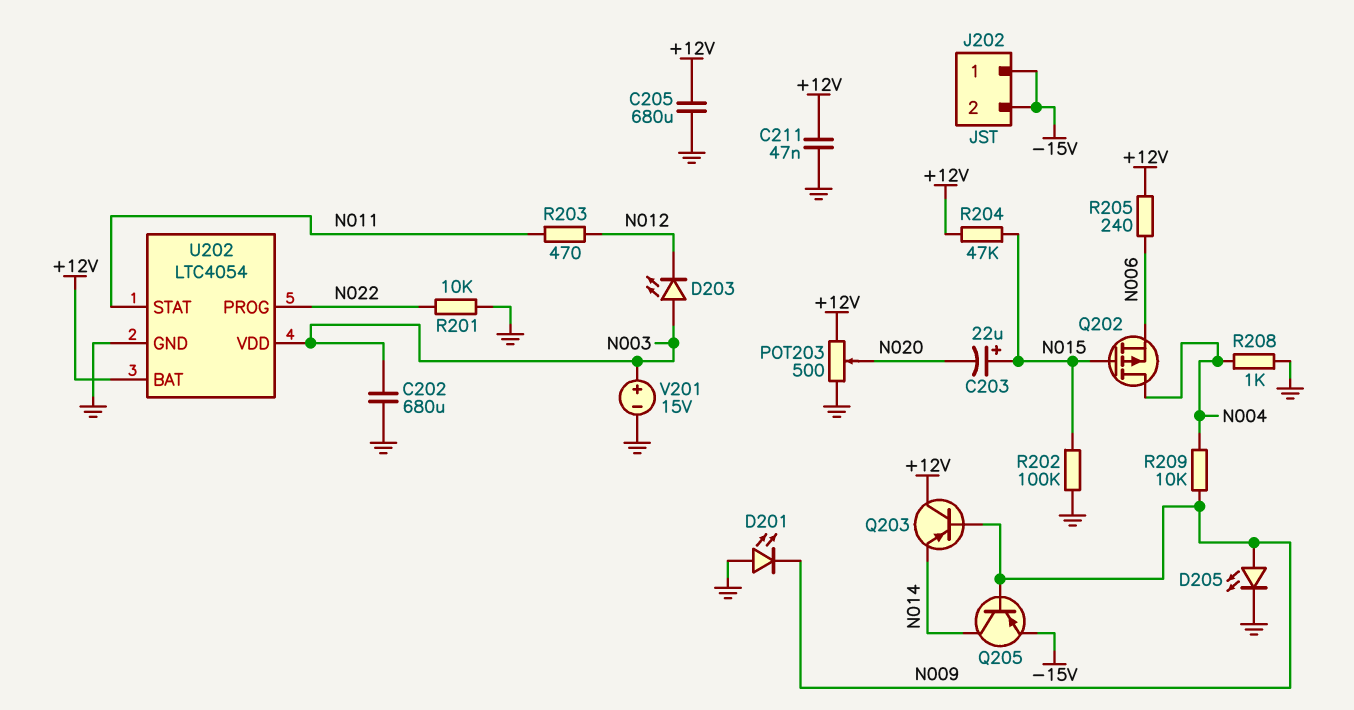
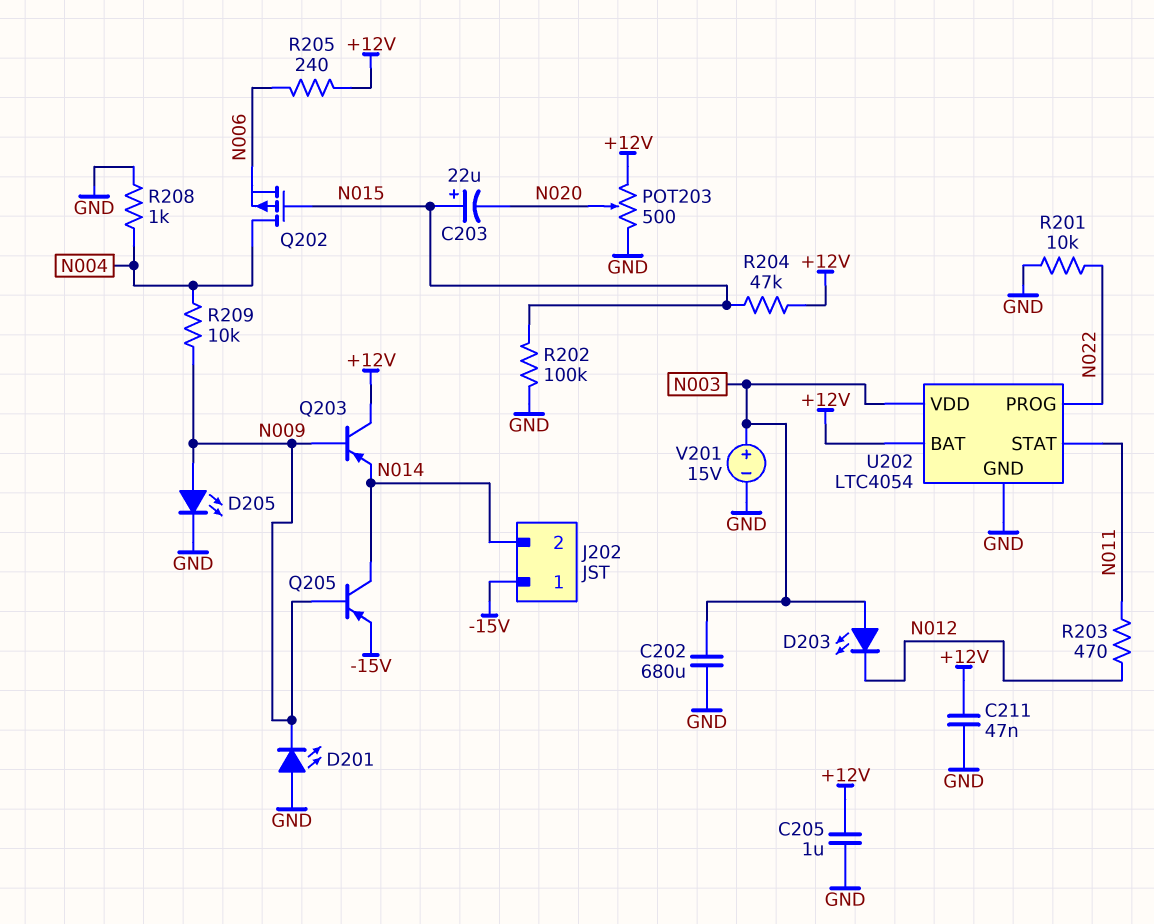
C205: 680uF (+12V, GND) -> 1uF (+12V, GND)
J202 pin 2: -15V -> N014

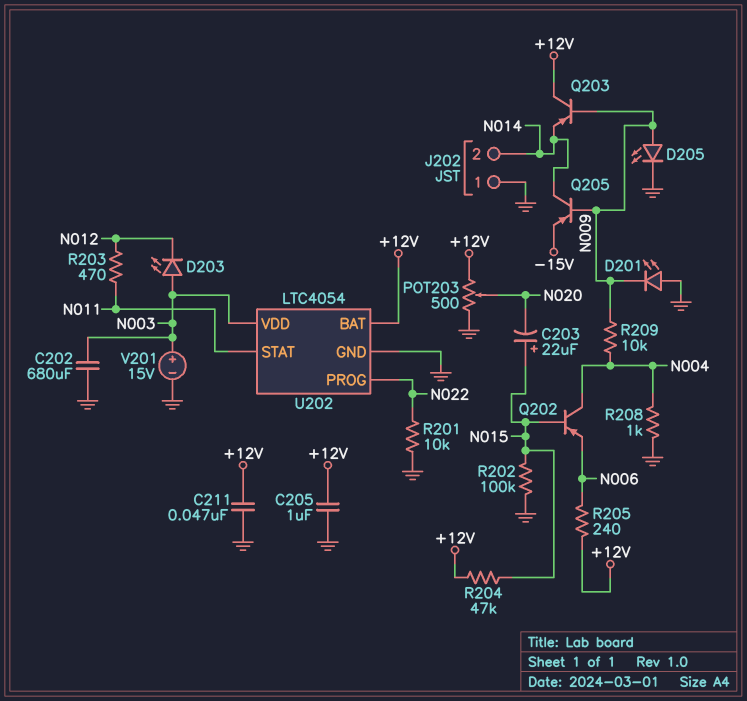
J202 pin 1: -15V -> GND
Q202: PMOS (G N015, D N004, S N006) -> PNP (B N015, C N004, E N006)

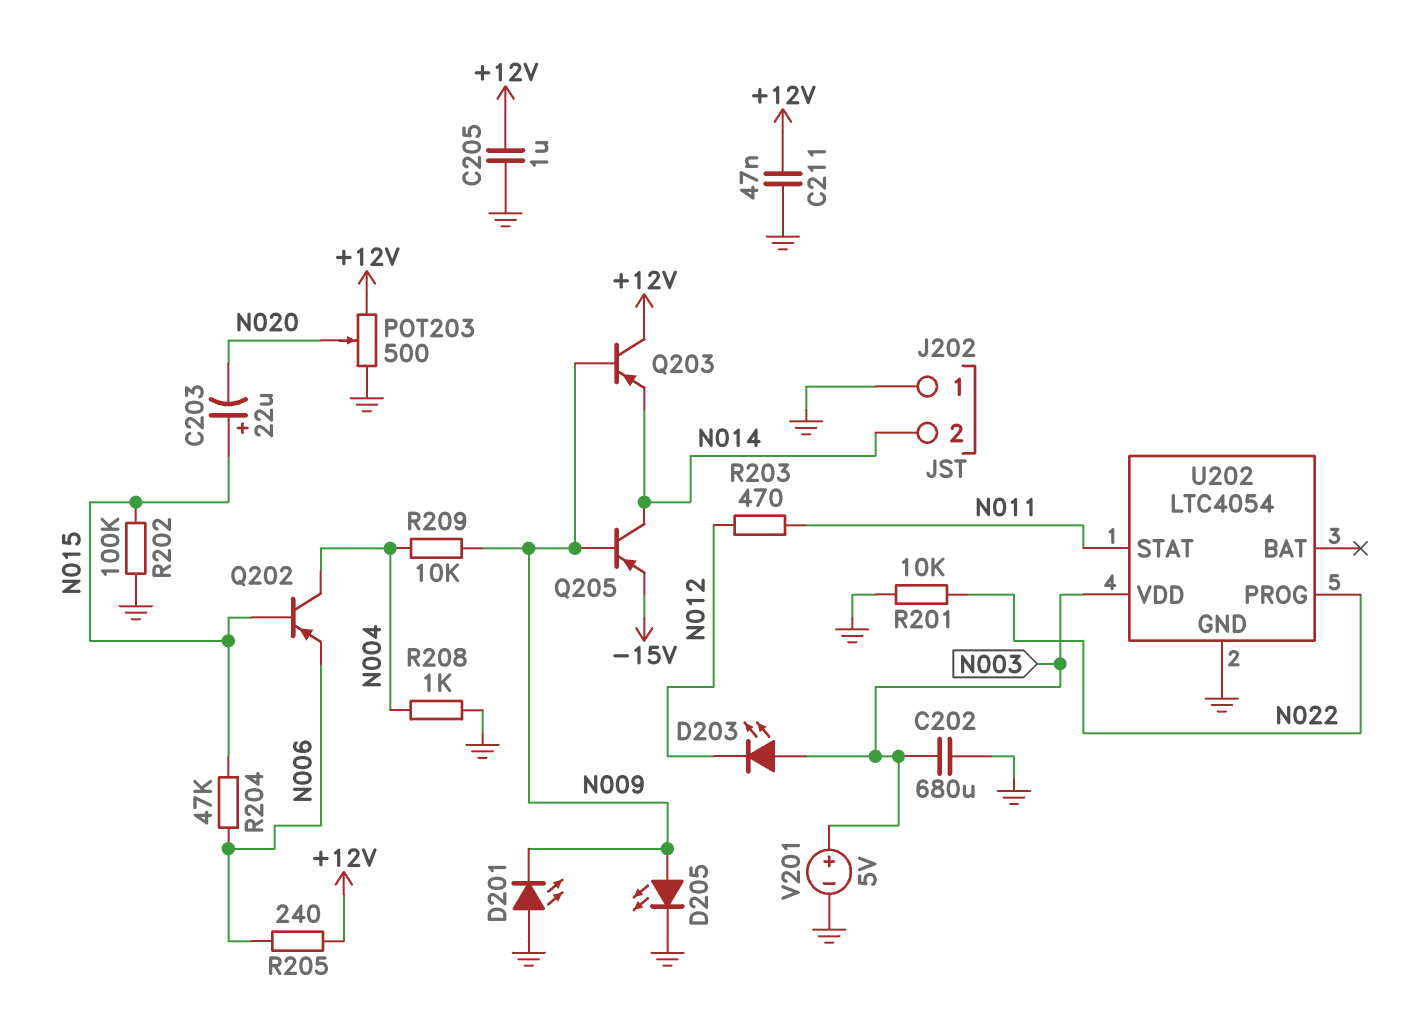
R204: 47k (+12V, N015) -> 47k (N006, N015)
U202 pin BAT: +12V -> none
V201: 15V (plus N003, minus GND) -> 5V (plus N003, minus GND)

